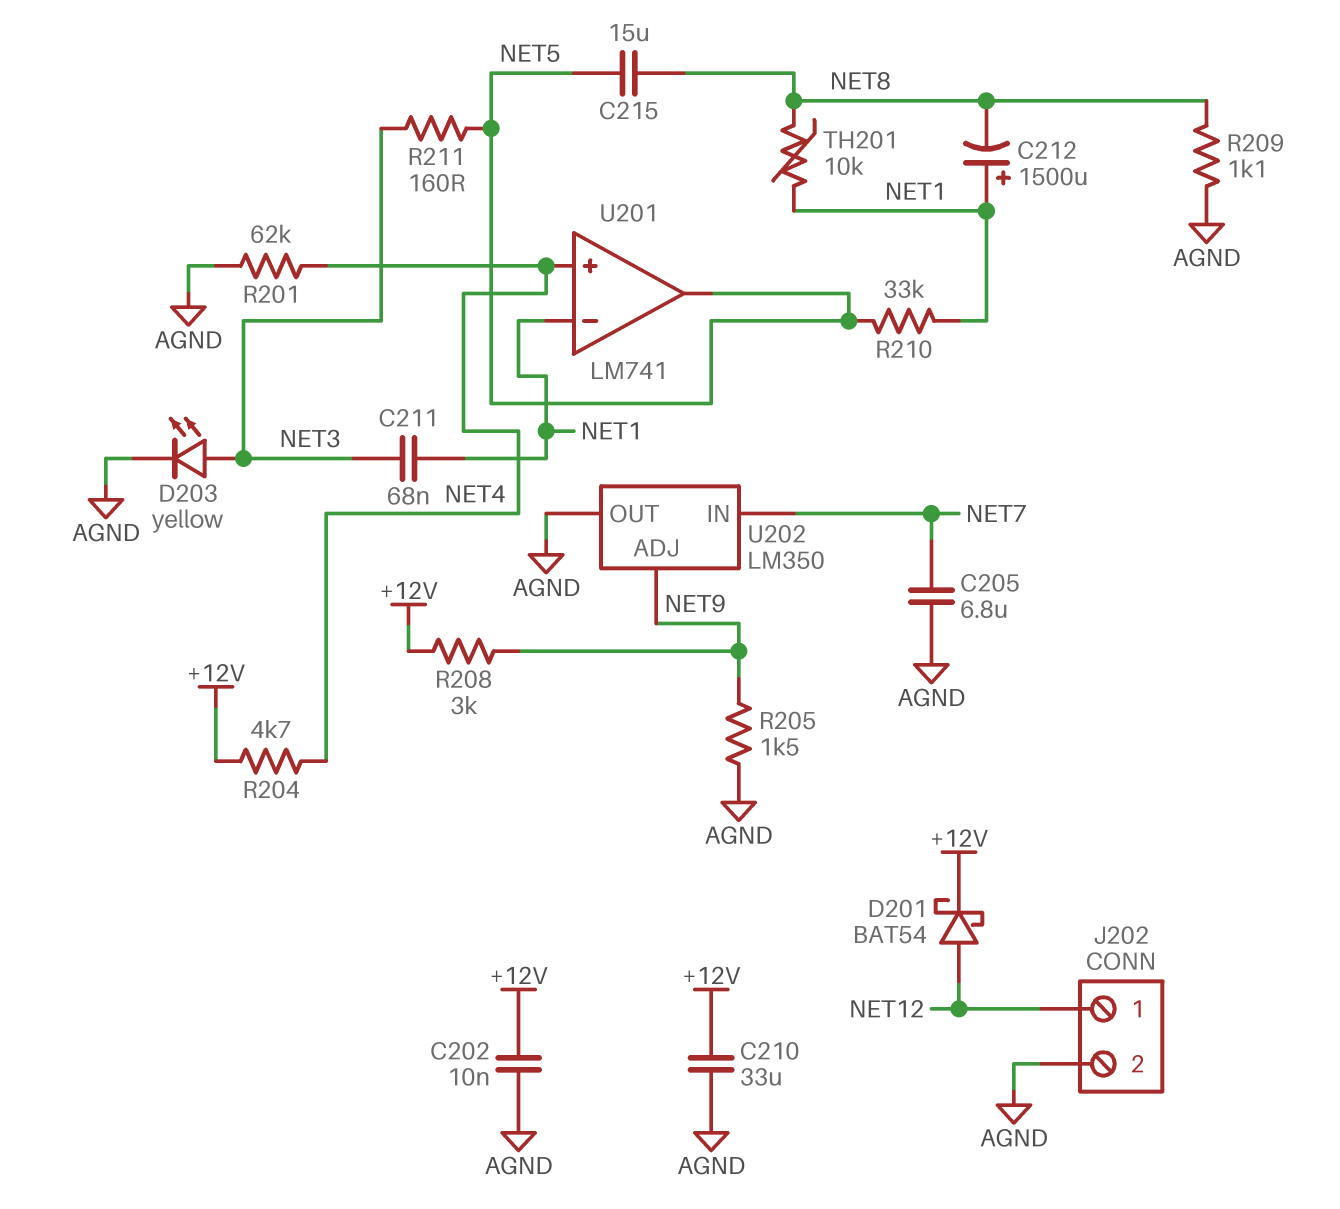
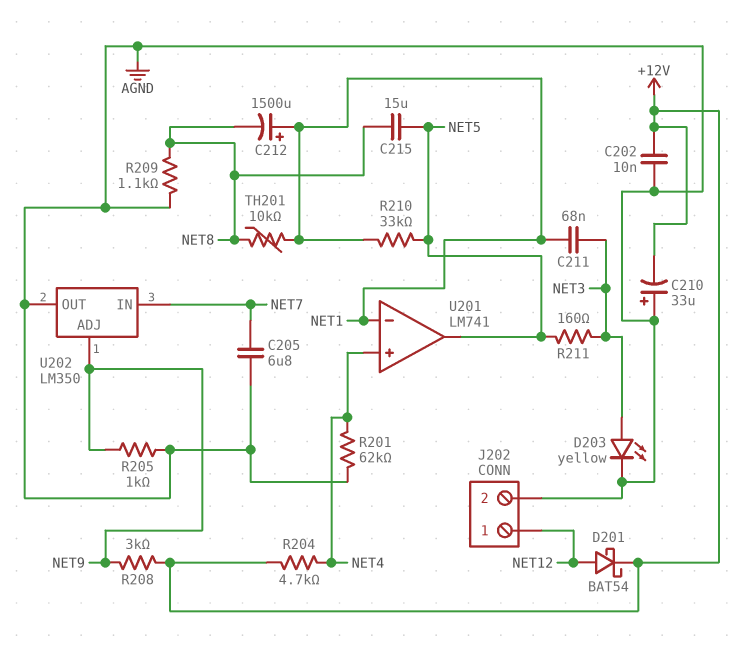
C210: 33uF (+12V, AGND) -> 33uF (plus AGND, minus +12V)
R205: 1.5k (AGND, NET9) -> 1k (AGND, NET9)

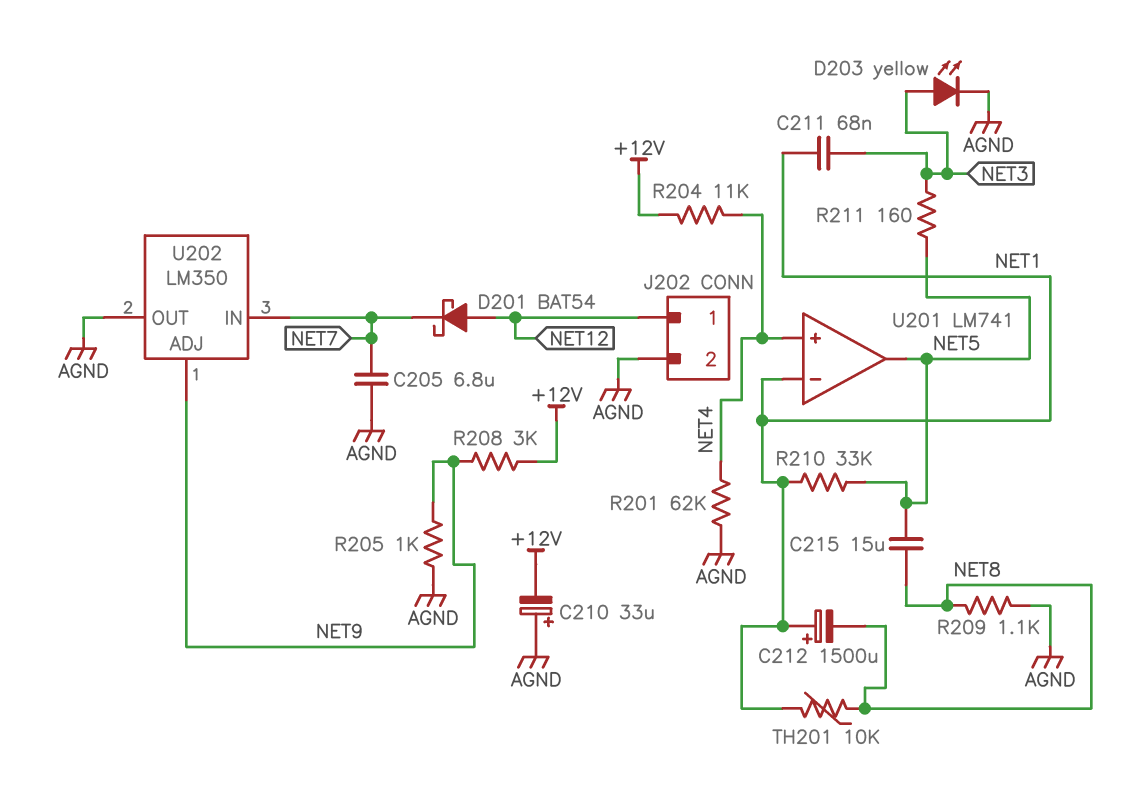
C202: 10nF (+12V, AGND) -> none
D201: schottky BAT54 (A NET12, K +12V) -> schottky BAT54 (A NET12, K NET7)
R204: 4.7k (+12V, NET4) -> 11k (+12V, NET4)

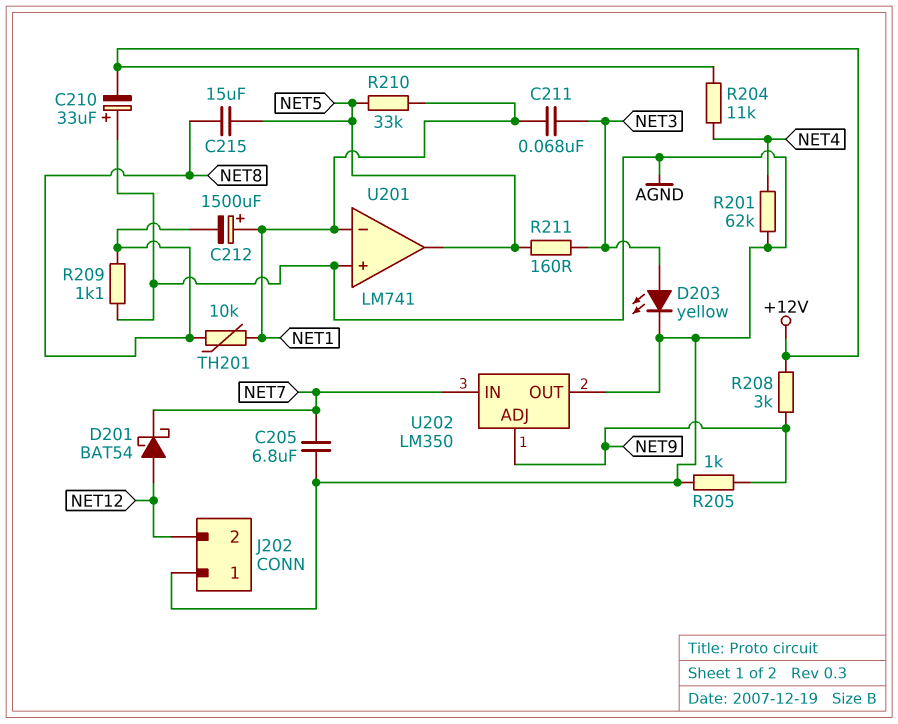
J202 pin 1: NET12 -> AGND
J202 pin 2: AGND -> NET12
U201 pin in+: NET4 -> AGND

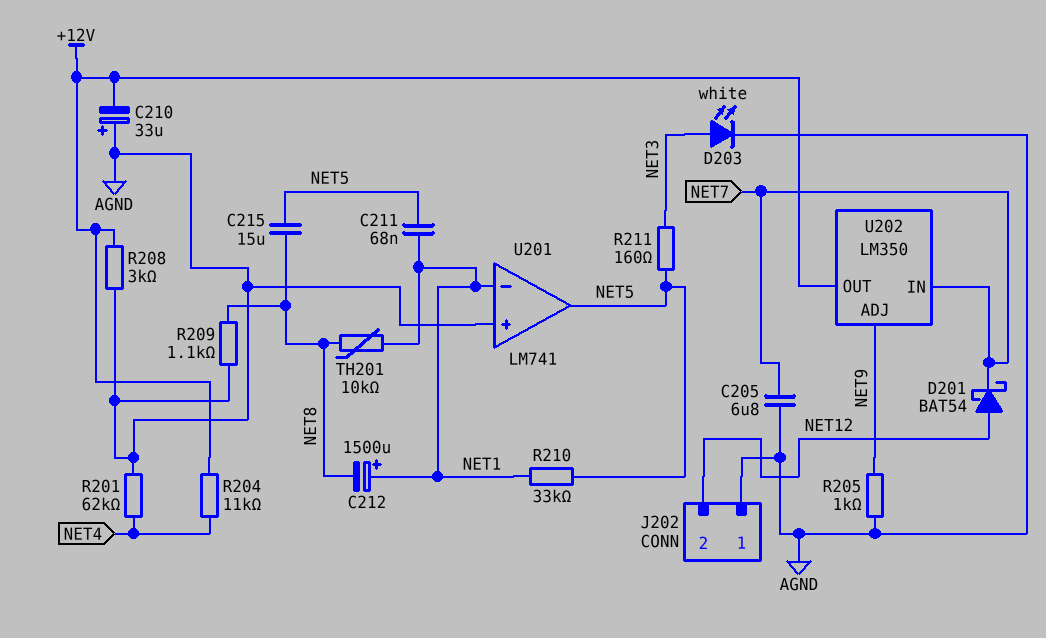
C211: 68nF (NET1, NET3) -> 68nF (NET1, NET5)
D203: LED yellow (A NET3, K AGND) -> LED white (A NET3, K AGND)
R208: 3k (+12V, NET9) -> 3k (+12V, AGND)
U202 pin OUT: AGND -> +12V

